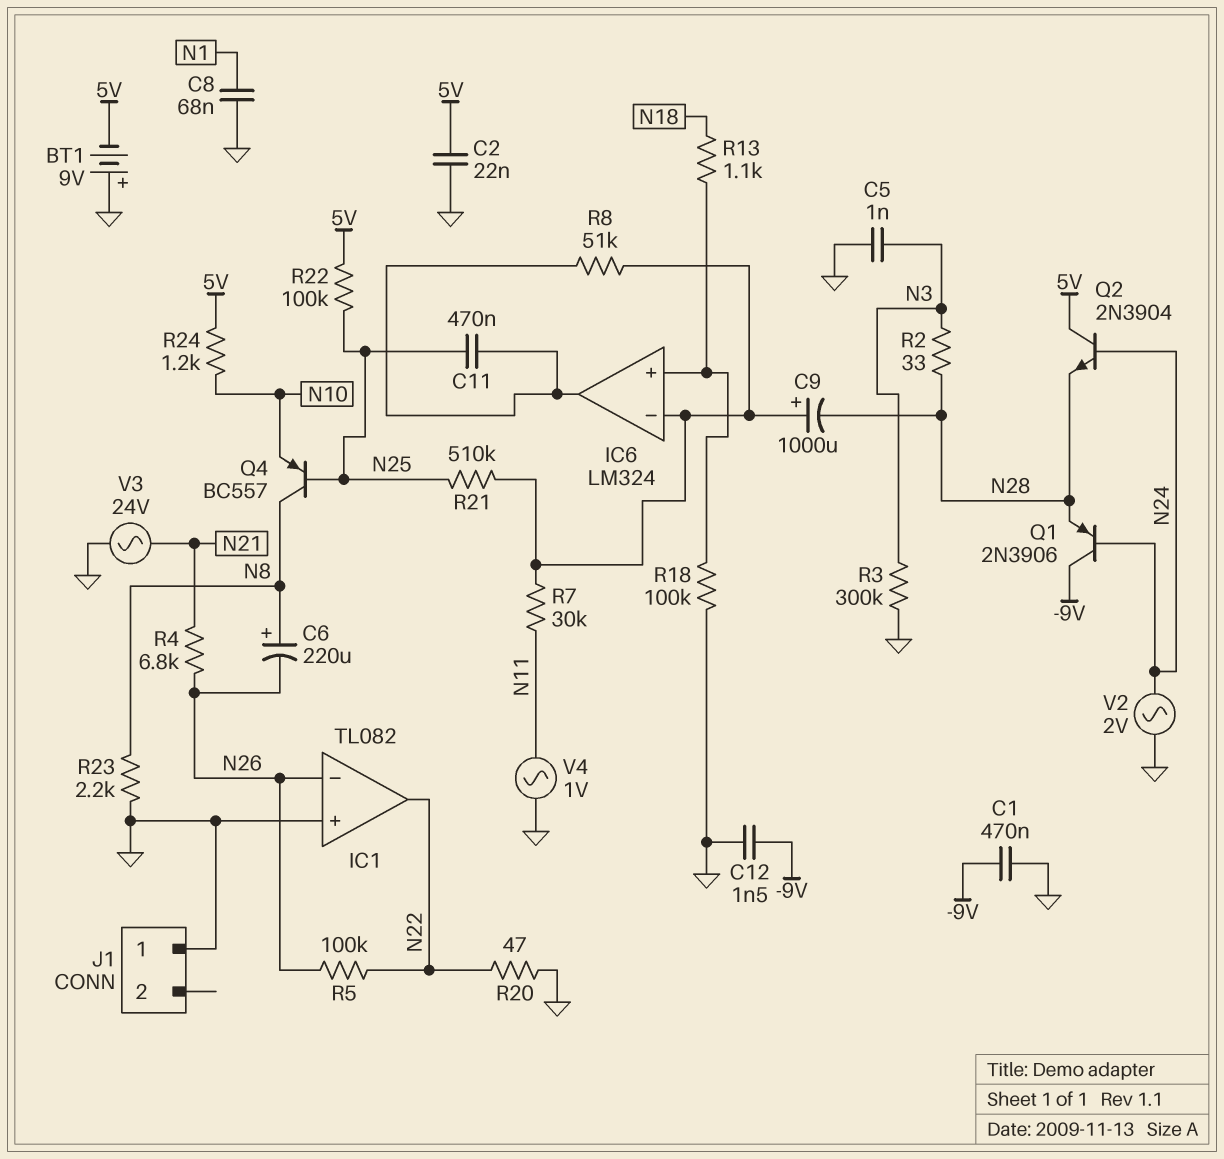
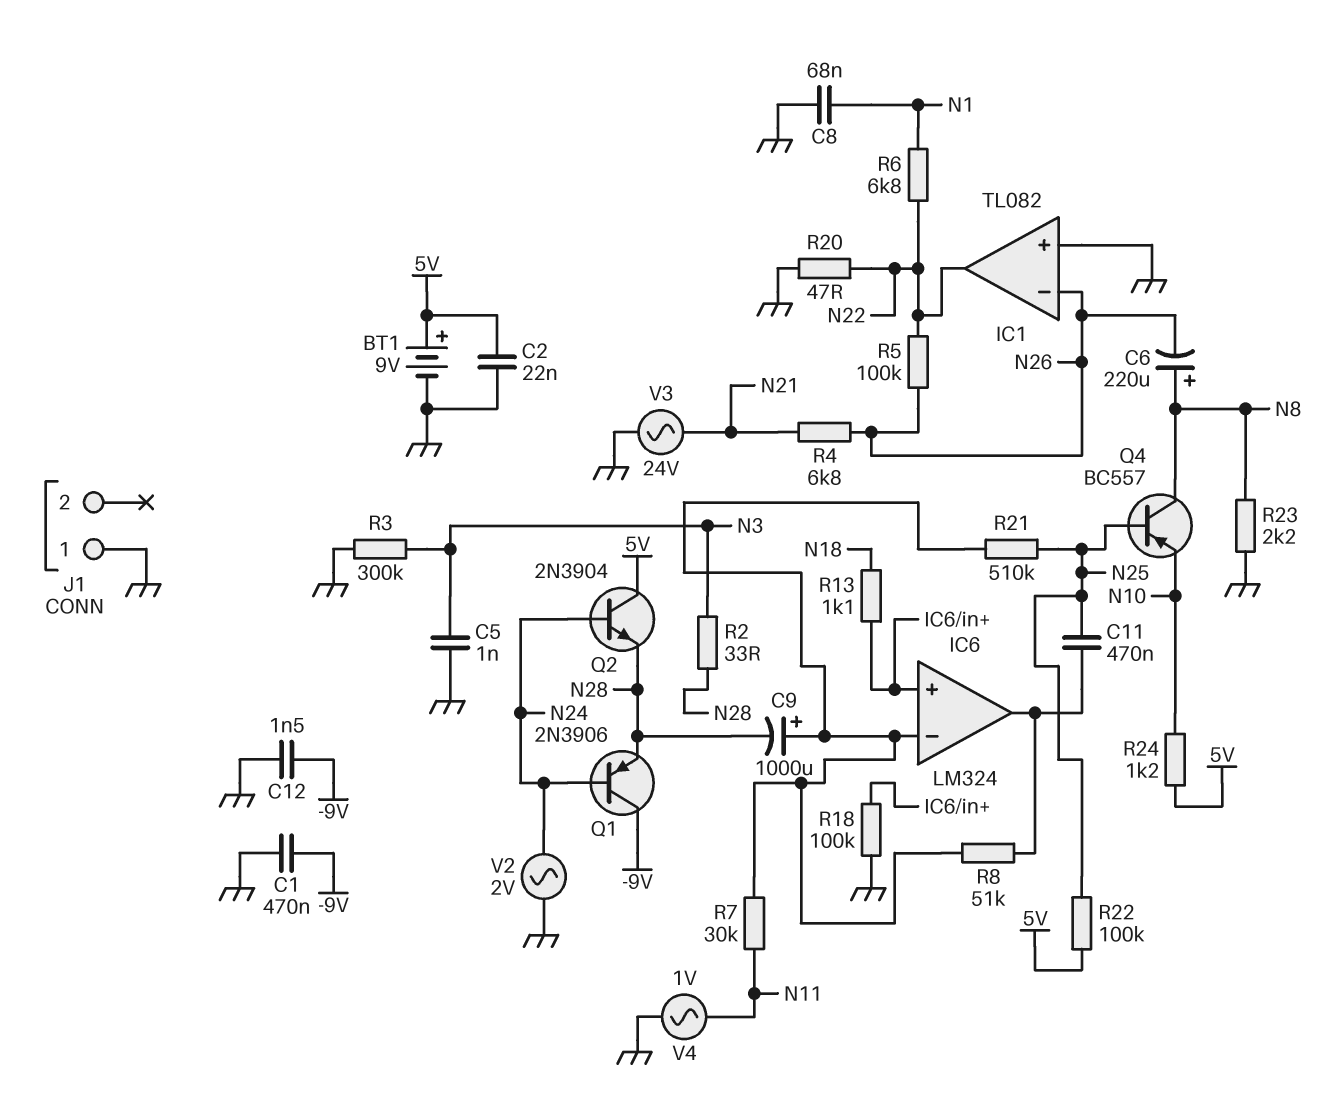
BT1: 9V (plus GND, minus 5V) -> 9V (plus 5V, minus GND)
R6: none -> 6.8k (N1, N22)

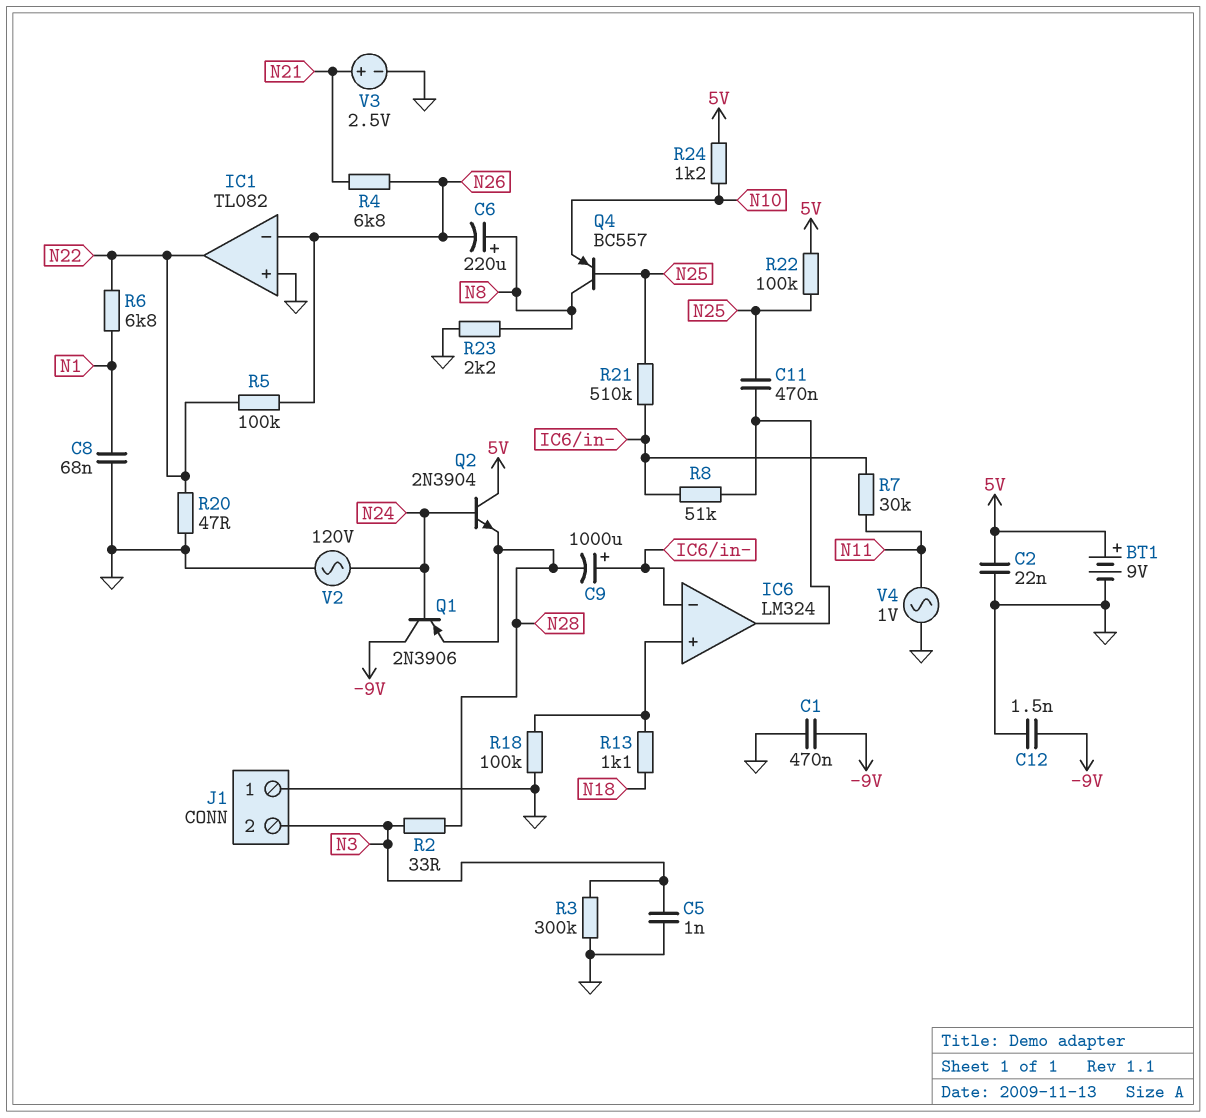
J1 pin 2: none -> N3
V2: AC 2V (GND, N24) -> AC 120V (GND, N24)
V3: AC 24V (GND, N21) -> 2.5V (plus N21, minus GND)

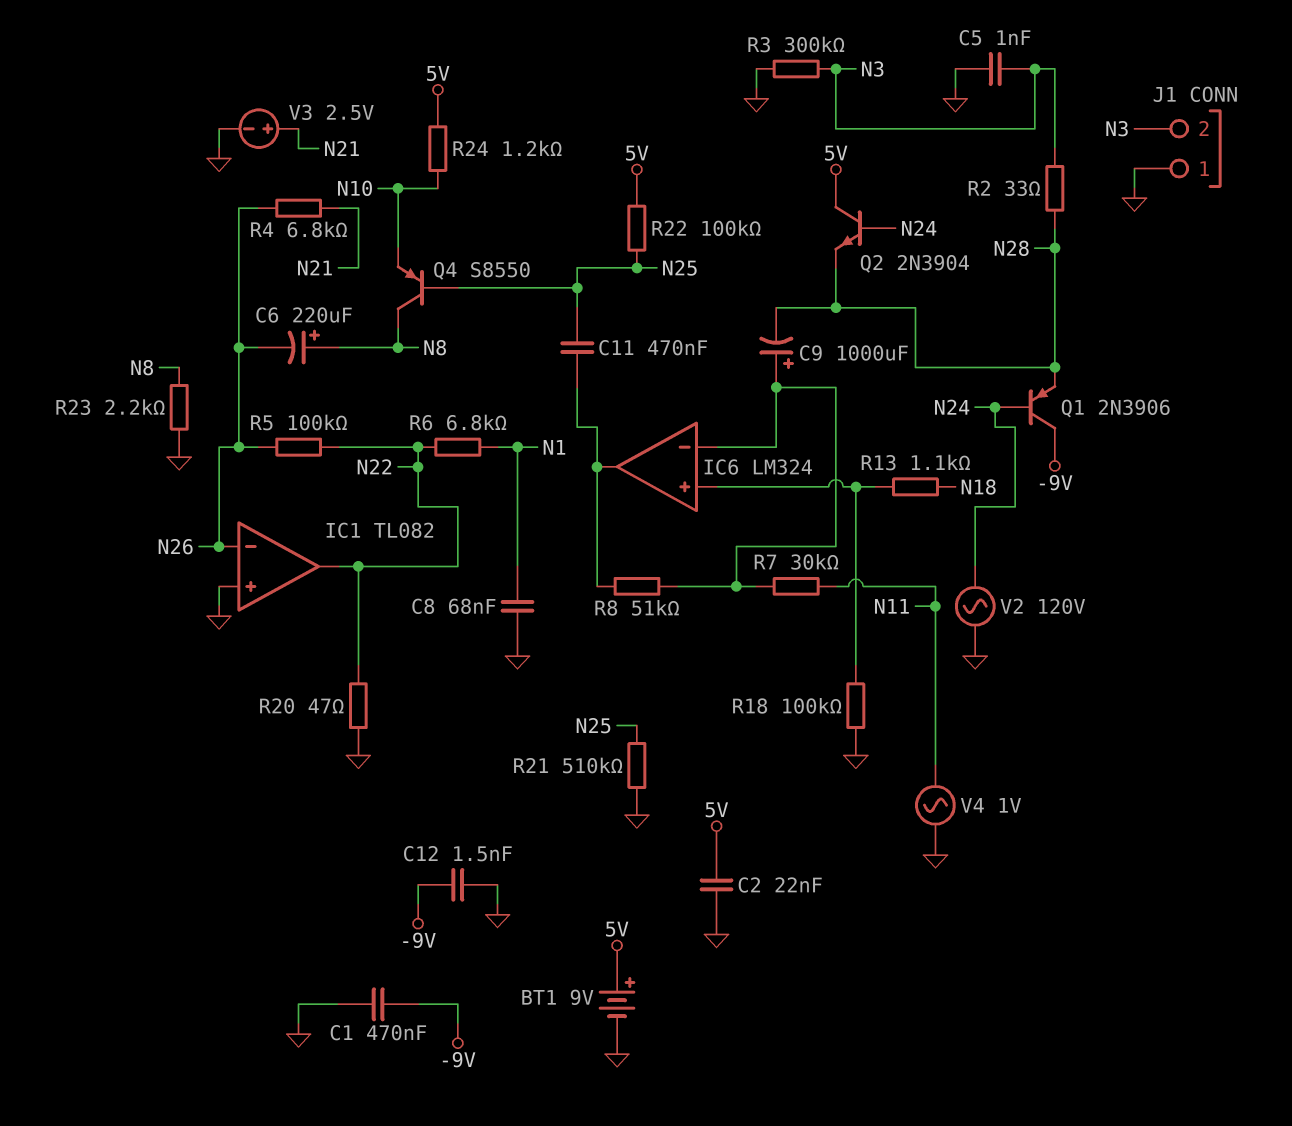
Q4: PNP BC557 (B N25, C N8, E N10) -> PNP S8550 (B N25, C N8, E N10)
R21: 510k (IC6/in-, N25) -> 510k (GND, N25)

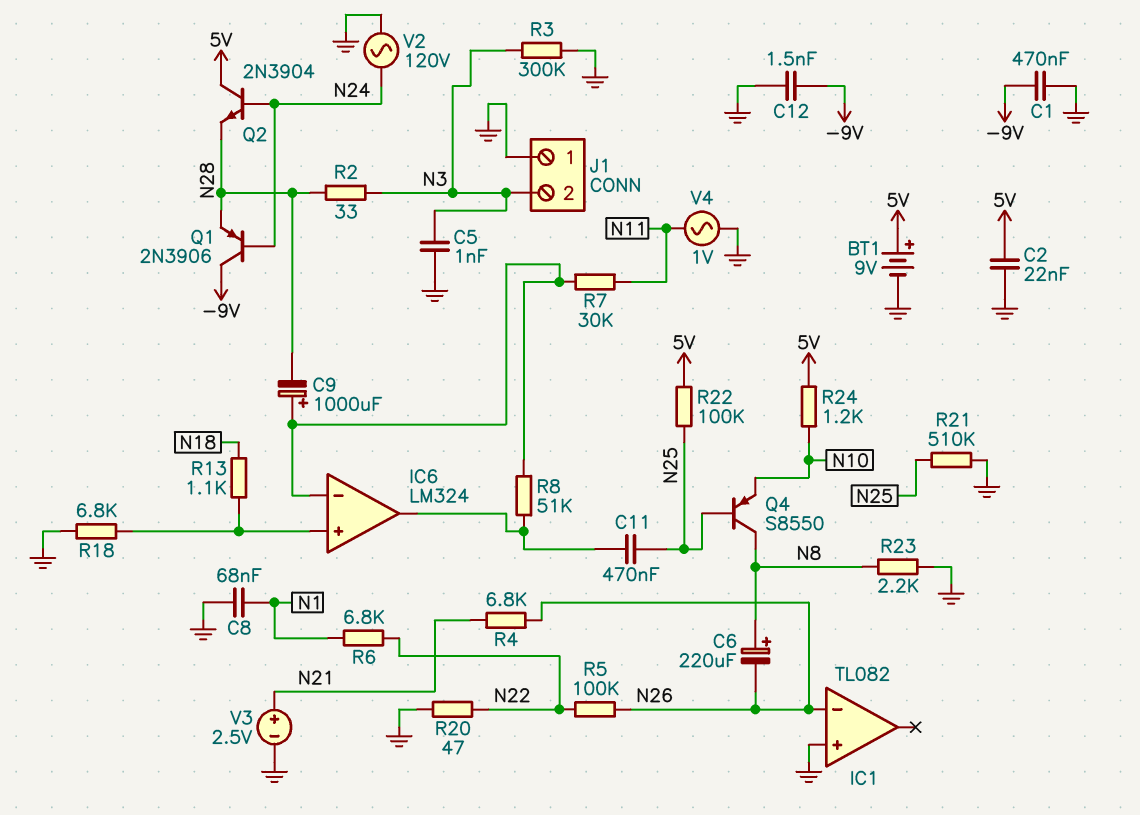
IC1 pin out: N22 -> none
R18: 100k (GND, IC6/in+) -> 6.8k (GND, IC6/in+)

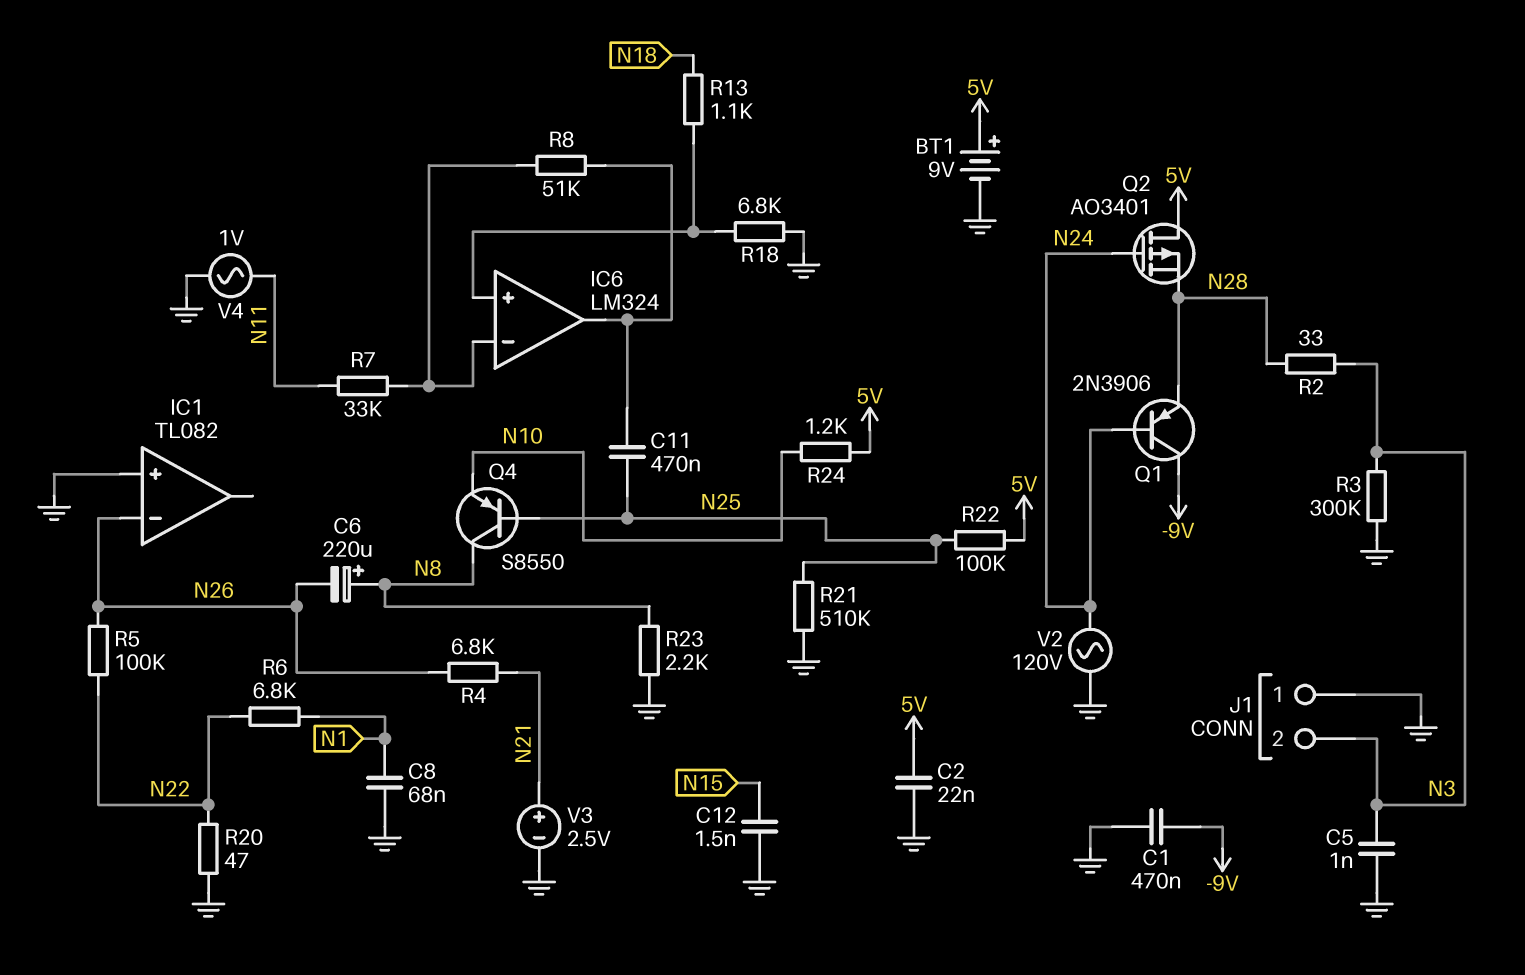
C9: 1000uF (plus IC6/in-, minus N28) -> none
C12: 1.5nF (-9V, GND) -> 1.5nF (GND, N15)
Q2: NPN 2N3904 (B N24, C 5V, E N28) -> PMOS AO3401 (G N24, D 5V, S N28)
R7: 30k (IC6/in-, N11) -> 33k (IC6/in-, N11)

